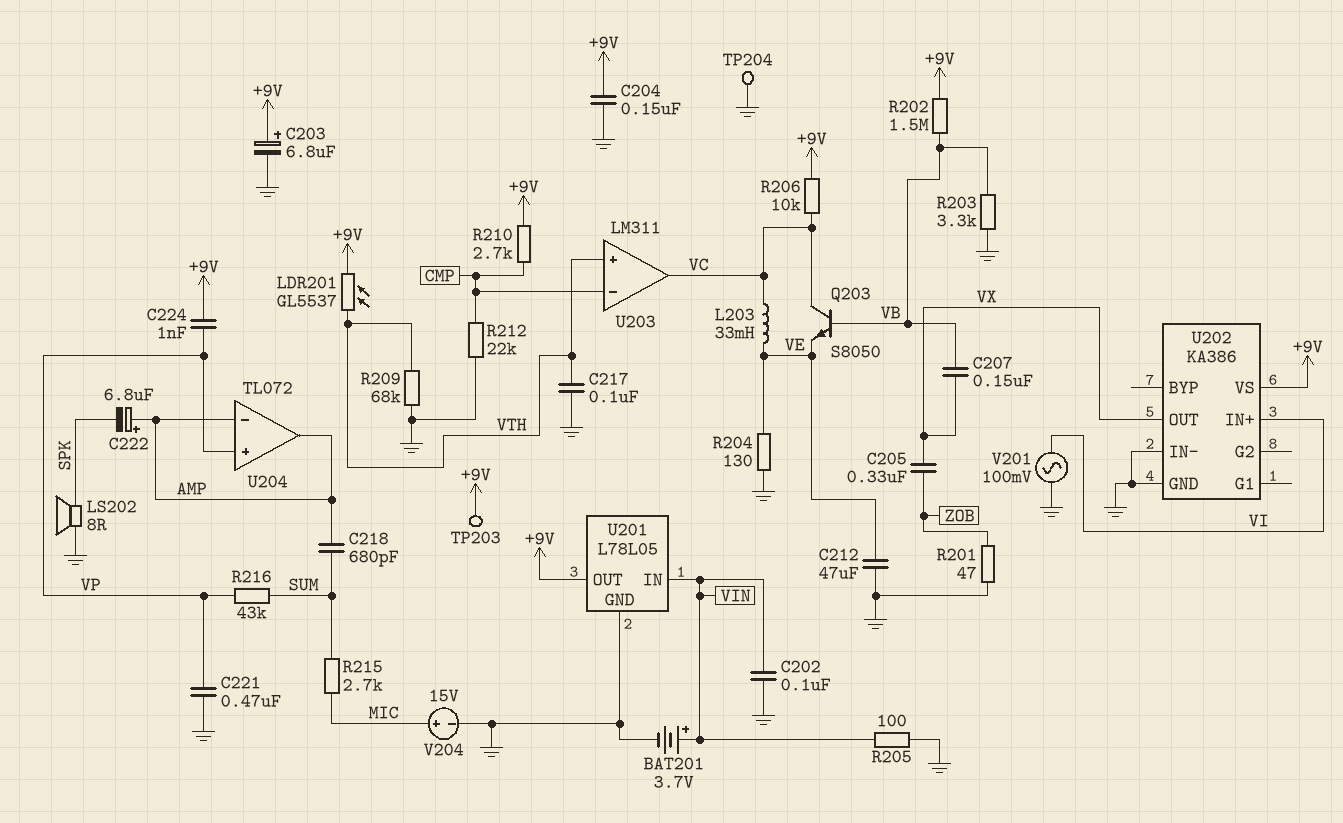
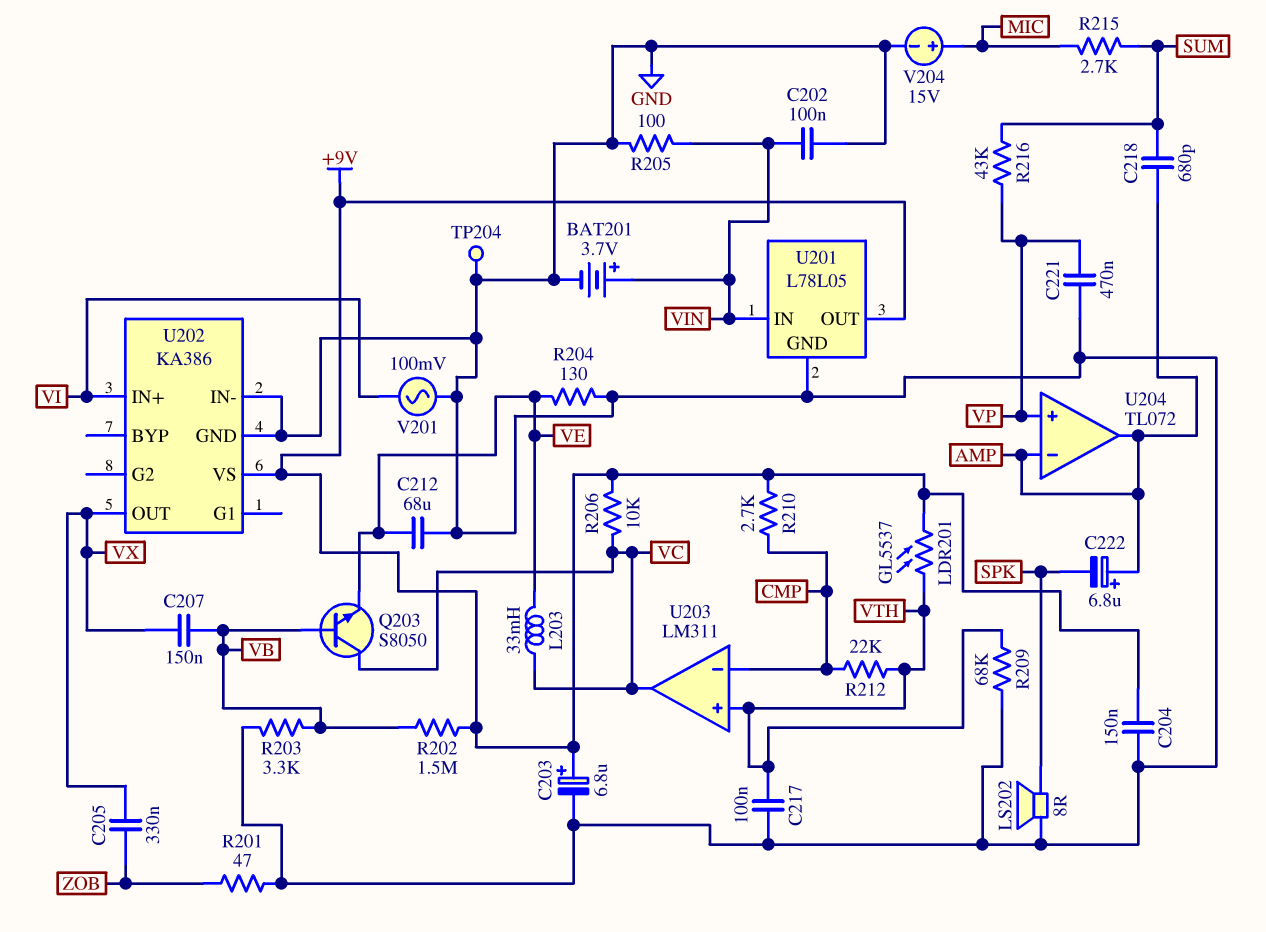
C212: 47uF (GND, VE) -> 68uF (GND, VE)
C224: 1nF (+9V, VP) -> none
R212: 22k (CMP, GND) -> 22k (CMP, VTH)
TP203: test point (+9V) -> none

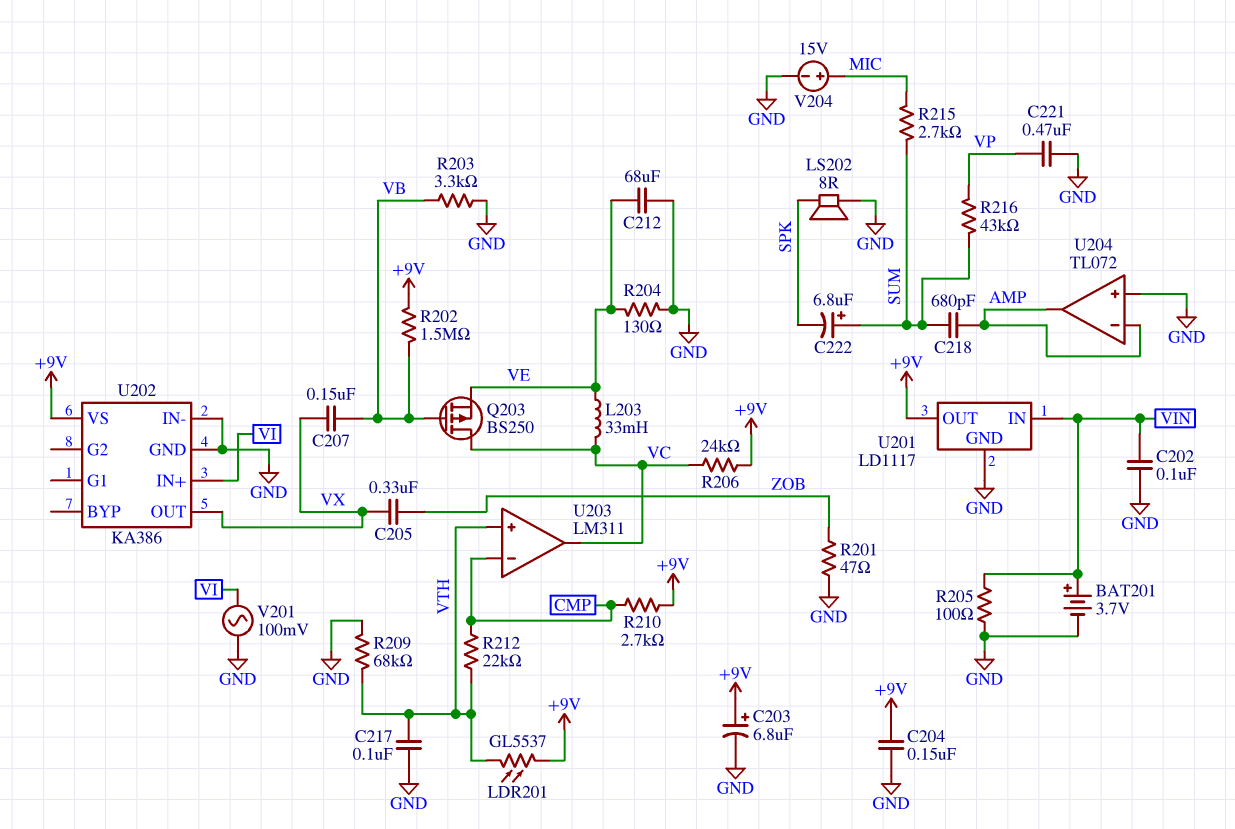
C222: 6.8uF (plus AMP, minus SPK) -> 6.8uF (plus SUM, minus SPK)
Q203: NPN S8050 (B VB, C VC, E VE) -> PMOS BS250 (G VB, D VC, S VE)
R206: 10k (+9V, VC) -> 24k (+9V, VC)
TP204: test point (GND) -> none
U201: L78L05 -> LD1117
U204 pin in+: VP -> GND

